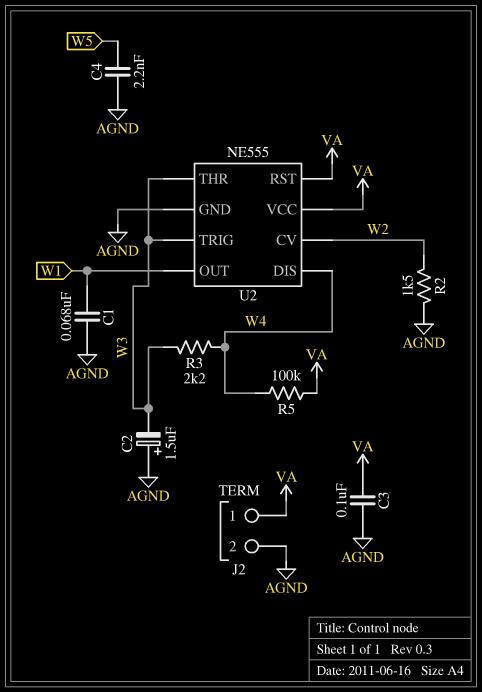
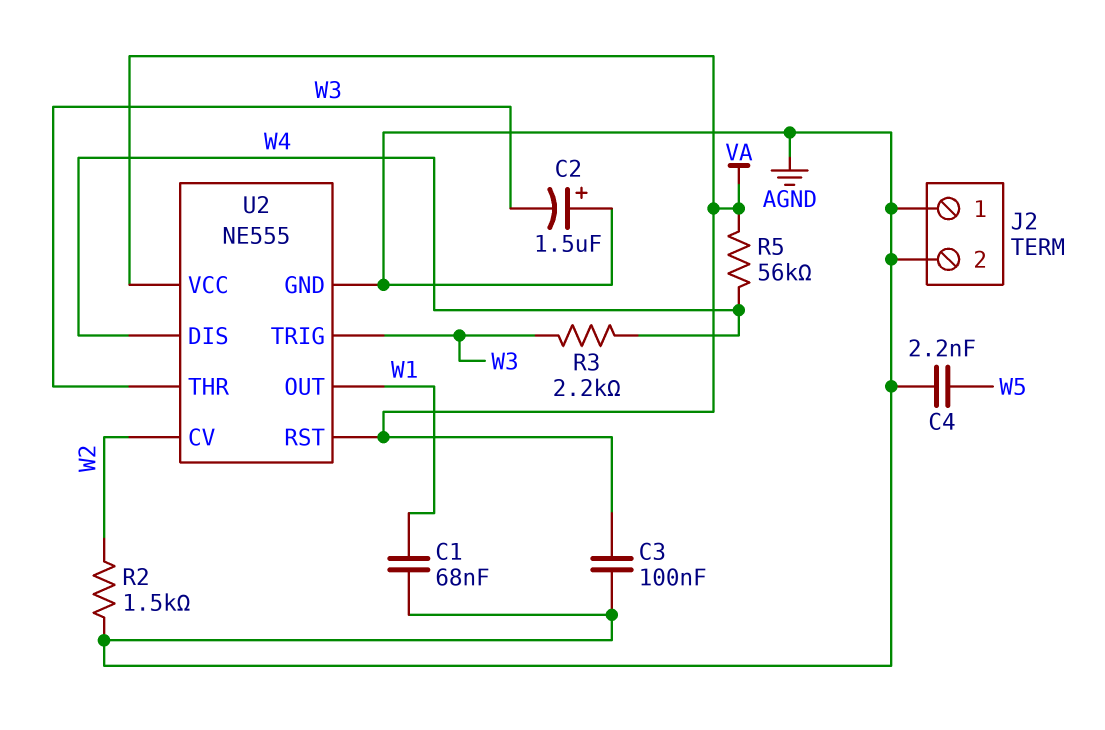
J2 pin 1: VA -> AGND
R5: 100k (VA, W4) -> 56k (VA, W4)

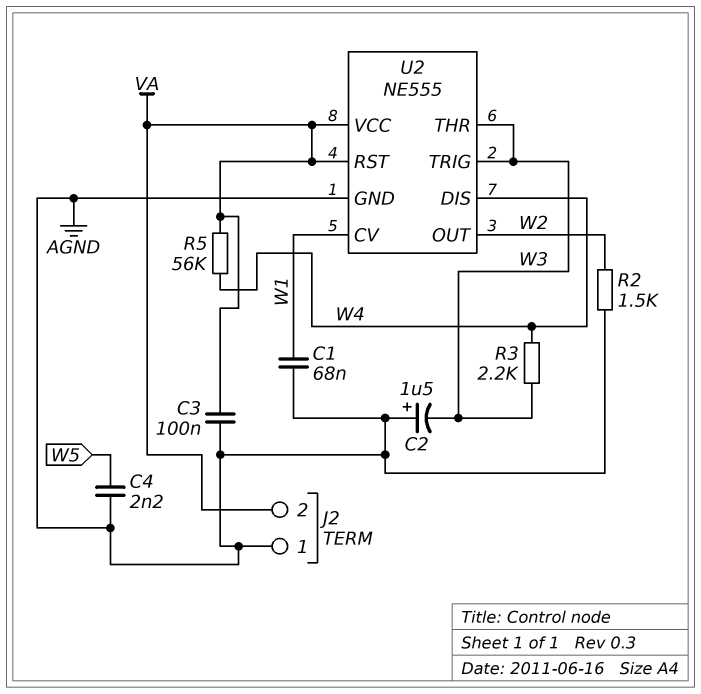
J2 pin 2: AGND -> VA
U2 pin CV: W2 -> W1
U2 pin OUT: W1 -> W2

